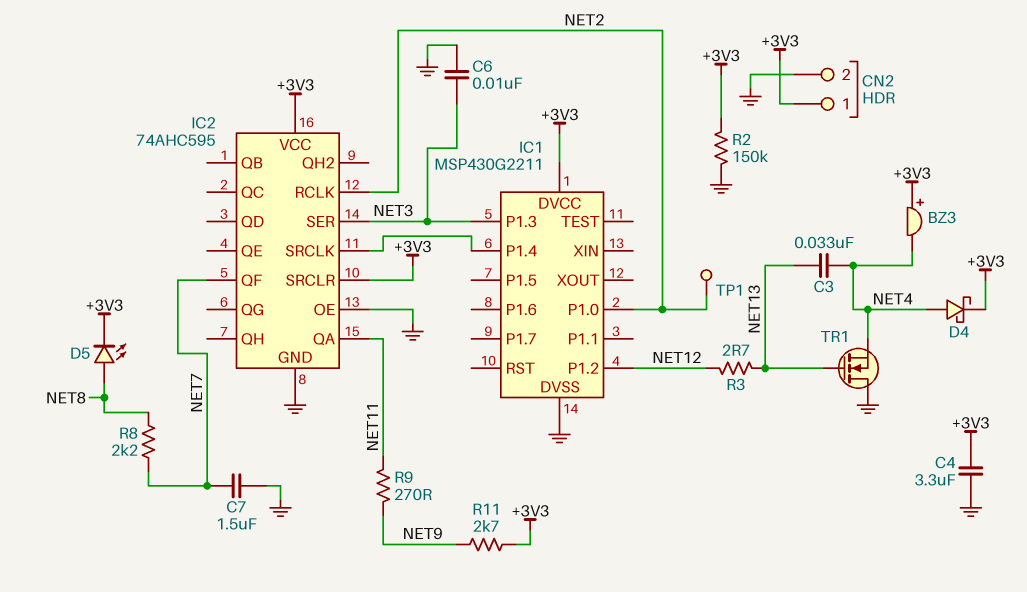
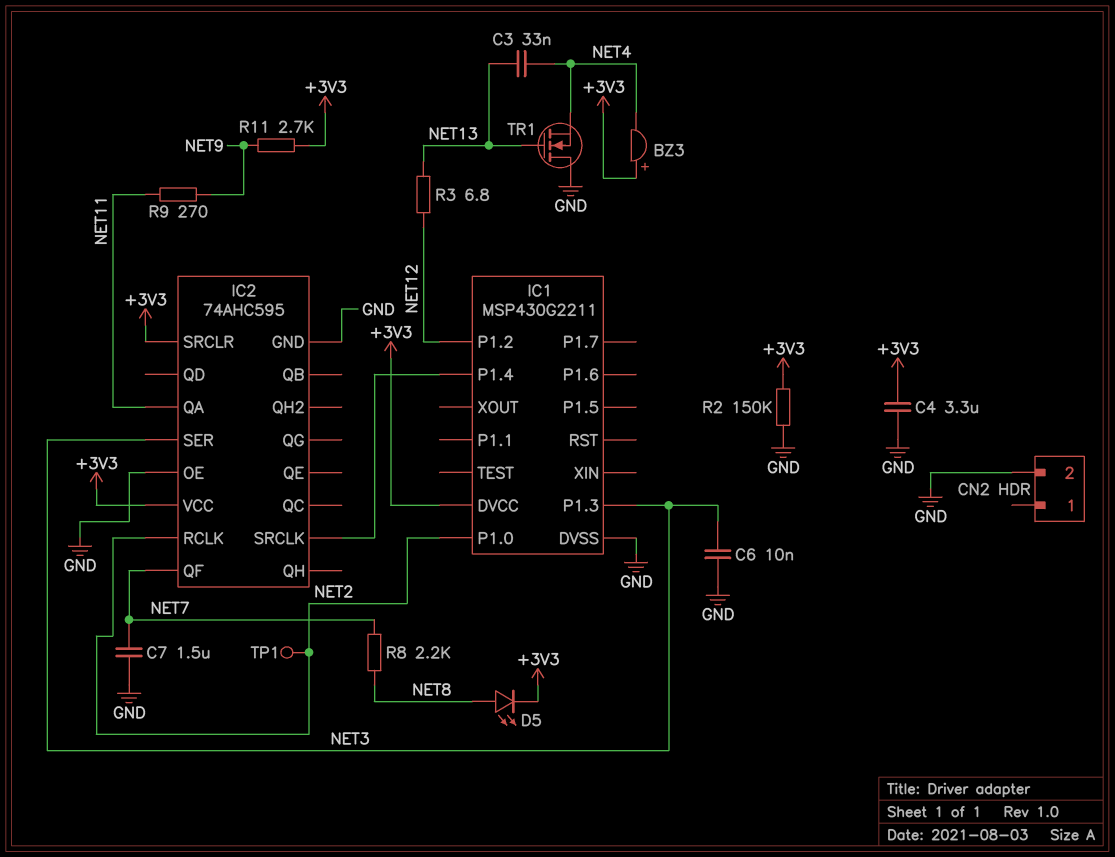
CN2 pin 1: +3V3 -> none
D4: schottky (A NET4, K +3V3) -> none
R3: 2.7 (NET12, NET13) -> 6.8 (NET12, NET13)

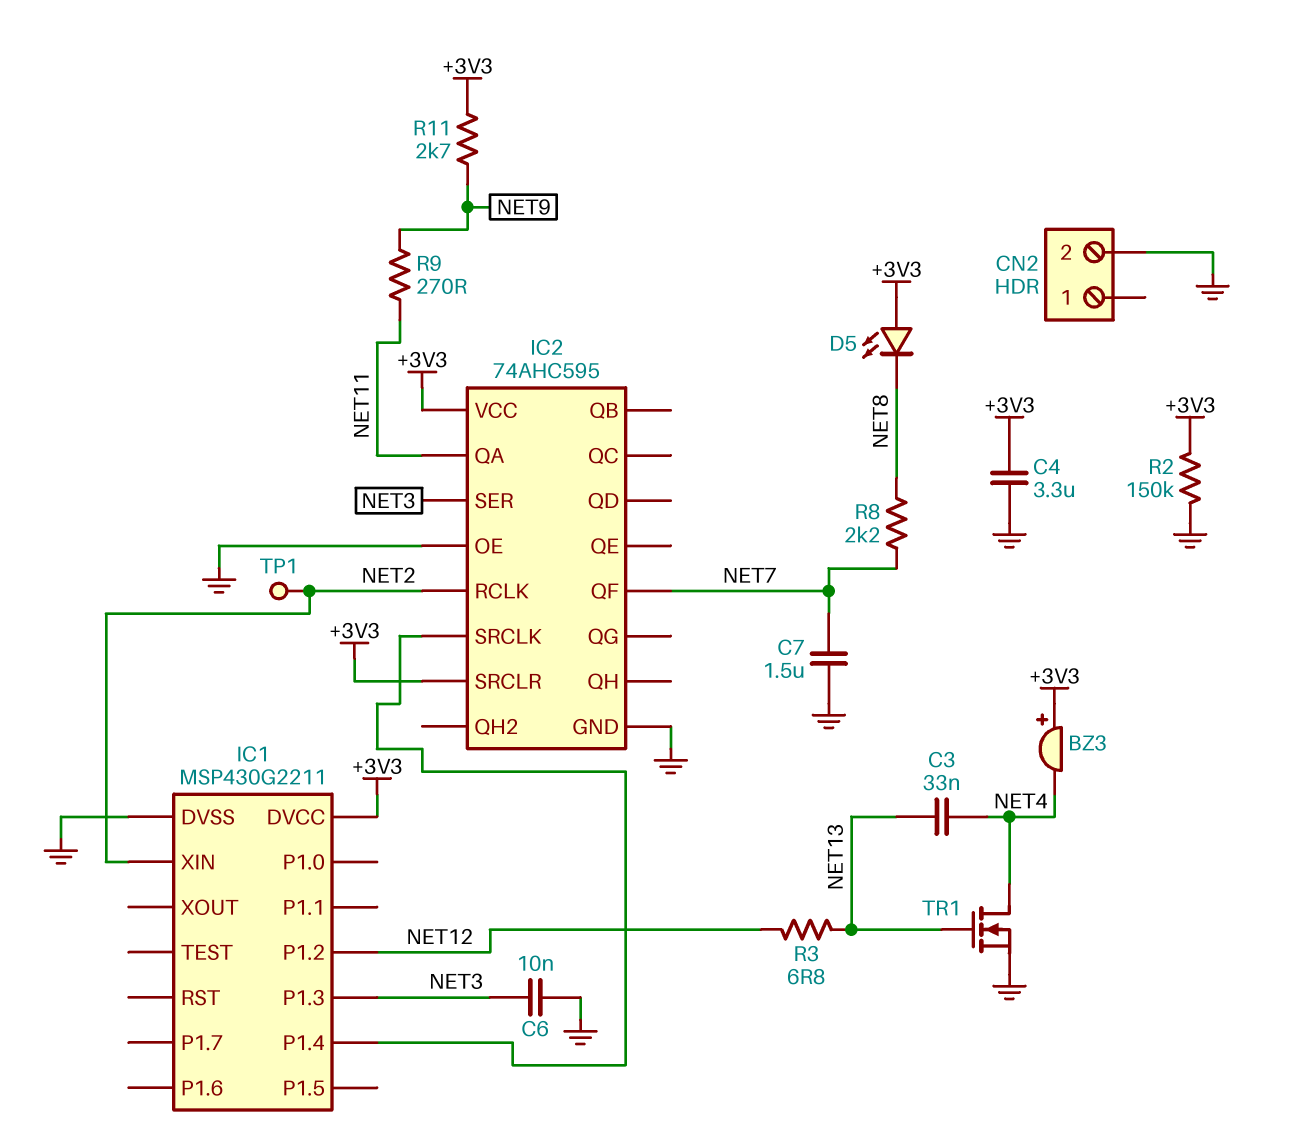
D5: LED (A NET8, K +3V3) -> LED (A +3V3, K NET8)
IC1 pin P1.0: NET2 -> none
IC1 pin XIN: none -> NET2
TR1: NMOS (G NET13, D GND, S NET4) -> NMOS (G NET13, D NET4, S GND)

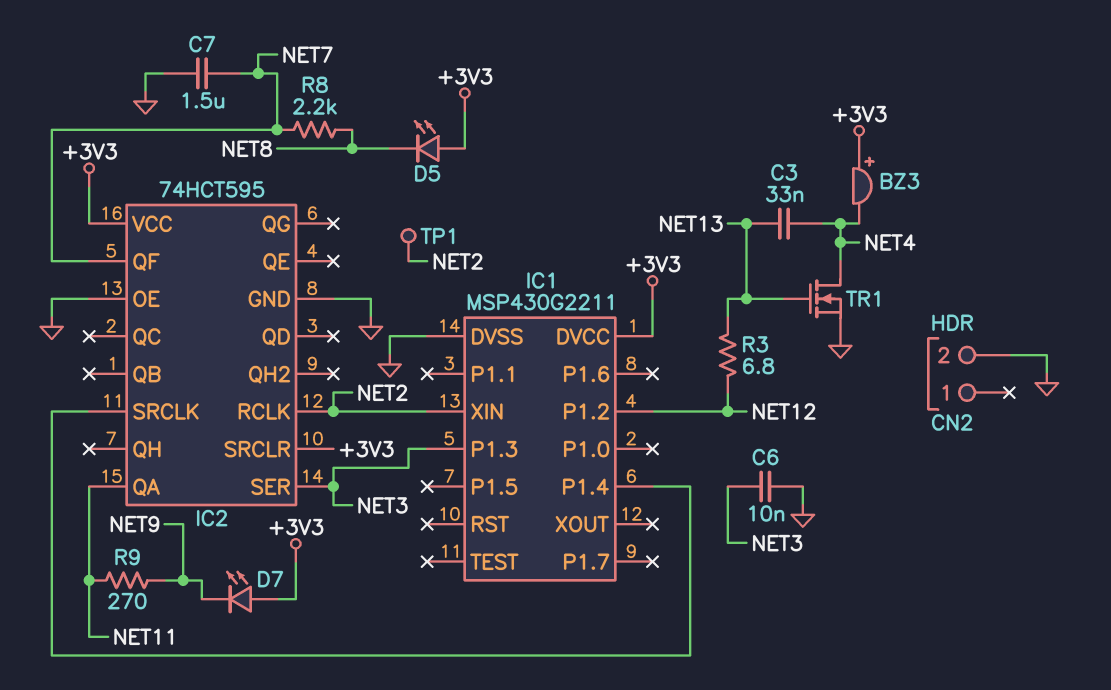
C4: 3.3uF (+3V3, GND) -> none
D7: none -> LED (A +3V3, K NET9)
IC2: 74AHC595 -> 74HCT595
R2: 150k (+3V3, GND) -> none
R11: 2.7k (+3V3, NET9) -> none

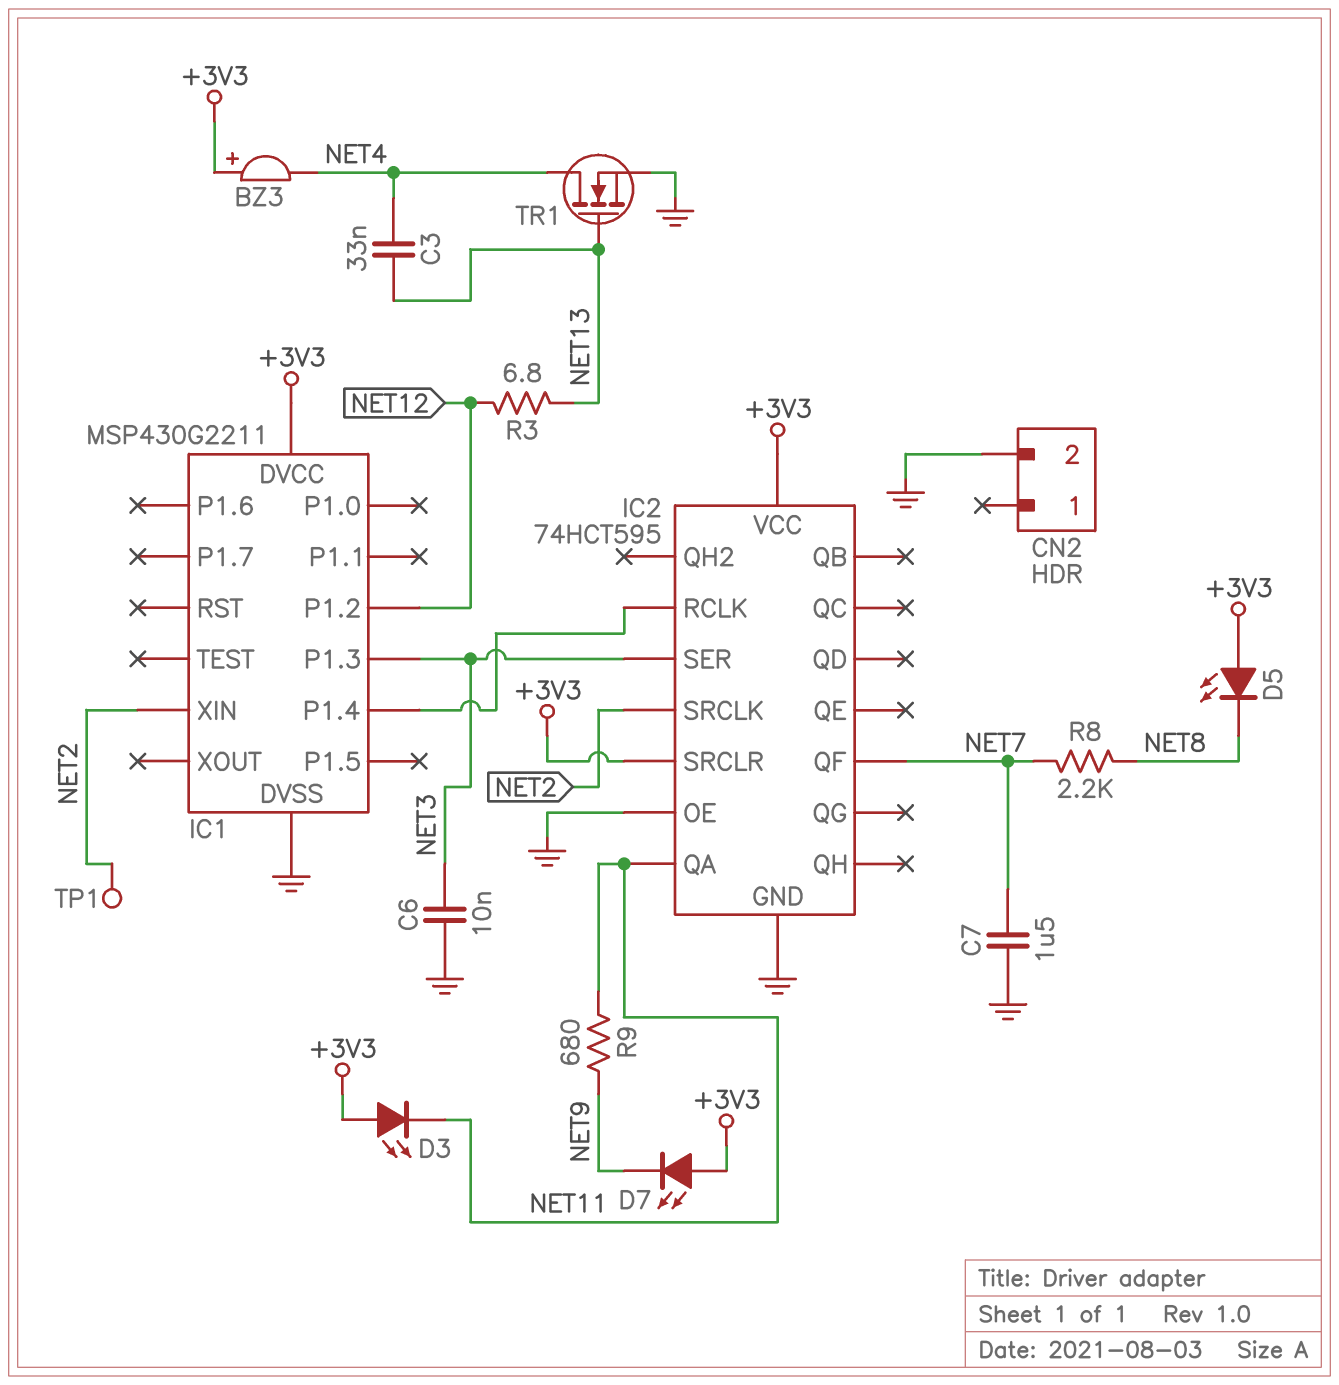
D3: none -> LED (A +3V3, K NET11)
IC2 pin RCLK: NET2 -> IC1/P1.4
IC2 pin SRCLK: IC1/P1.4 -> NET2
R9: 270 (NET9, NET11) -> 680 (NET9, NET11)

